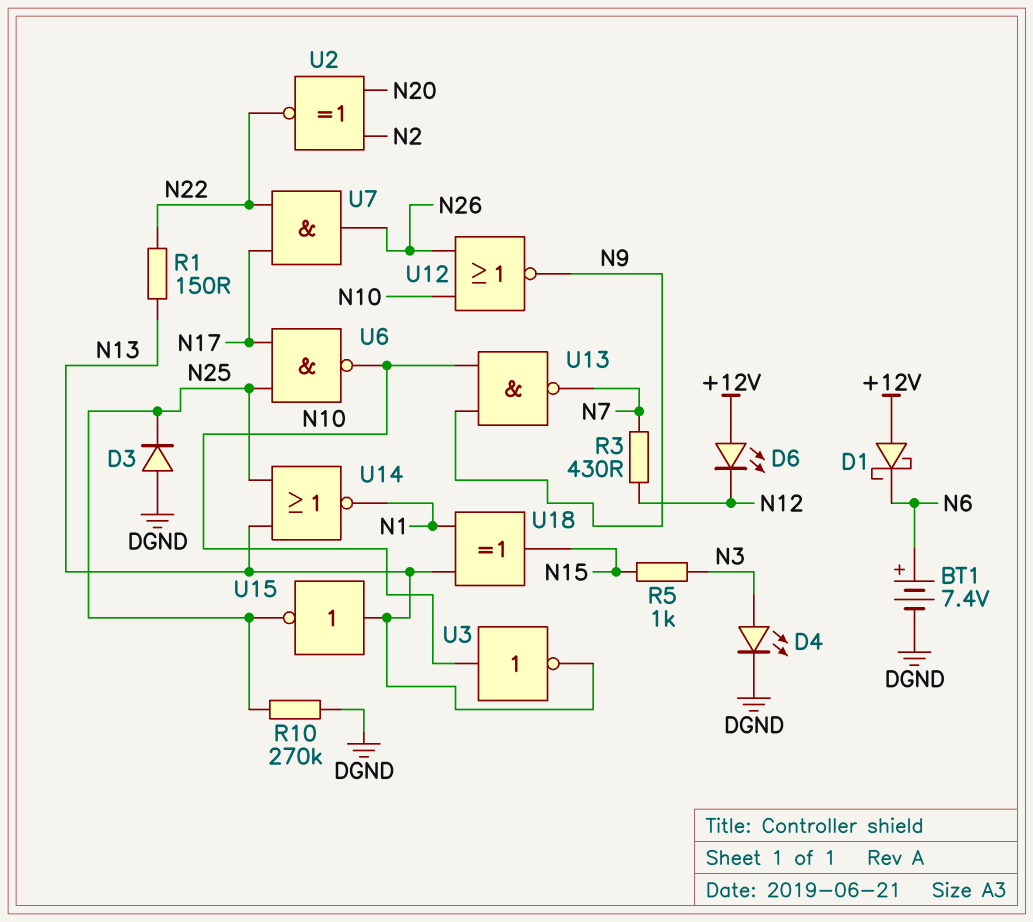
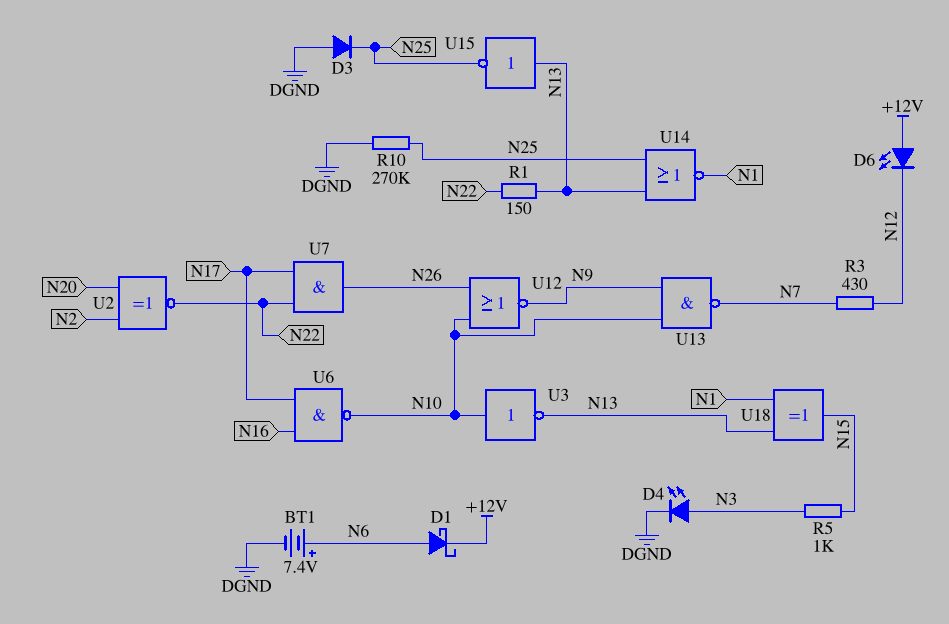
D1: schottky (A +12V, K N6) -> schottky (A N6, K +12V)
U6: NAND (in N17, in N25, out N10) -> NAND (in N16, in N17, out N10)

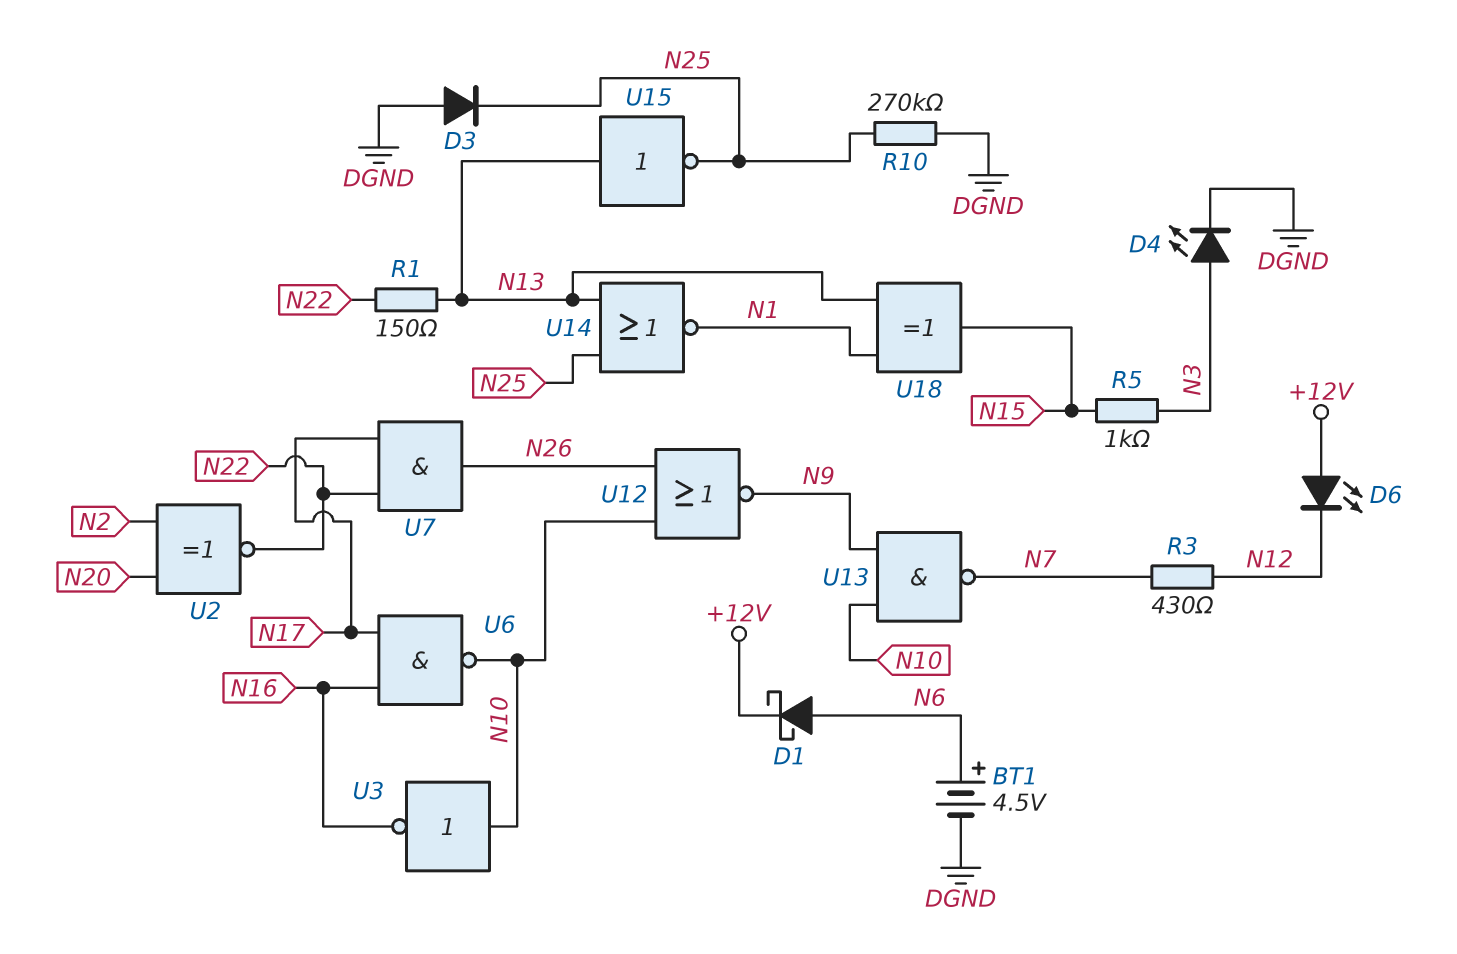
BT1: 7.4V (plus N6, minus DGND) -> 4.5V (plus N6, minus DGND)
U3: NOT (in N10, out N13) -> NOT (in N10, out N16)

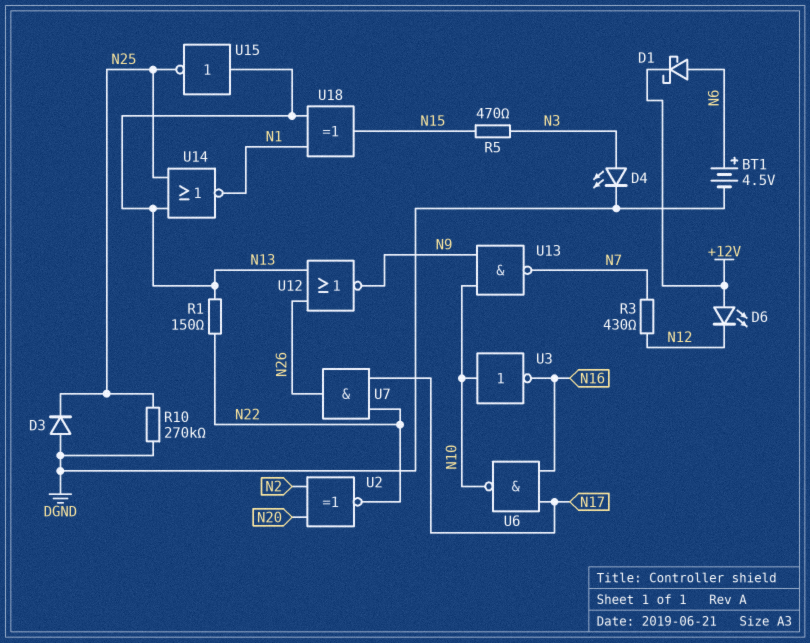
R5: 1k (N3, N15) -> 470 (N3, N15)
U12: NOR (in N10, in N26, out N9) -> NOR (in N13, in N26, out N9)

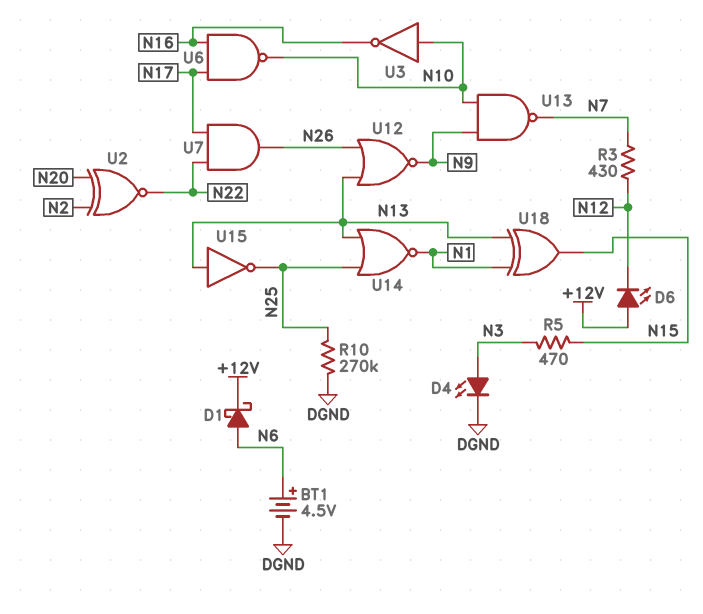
D3: diode (A DGND, K N25) -> none
R1: 150 (N13, N22) -> none

